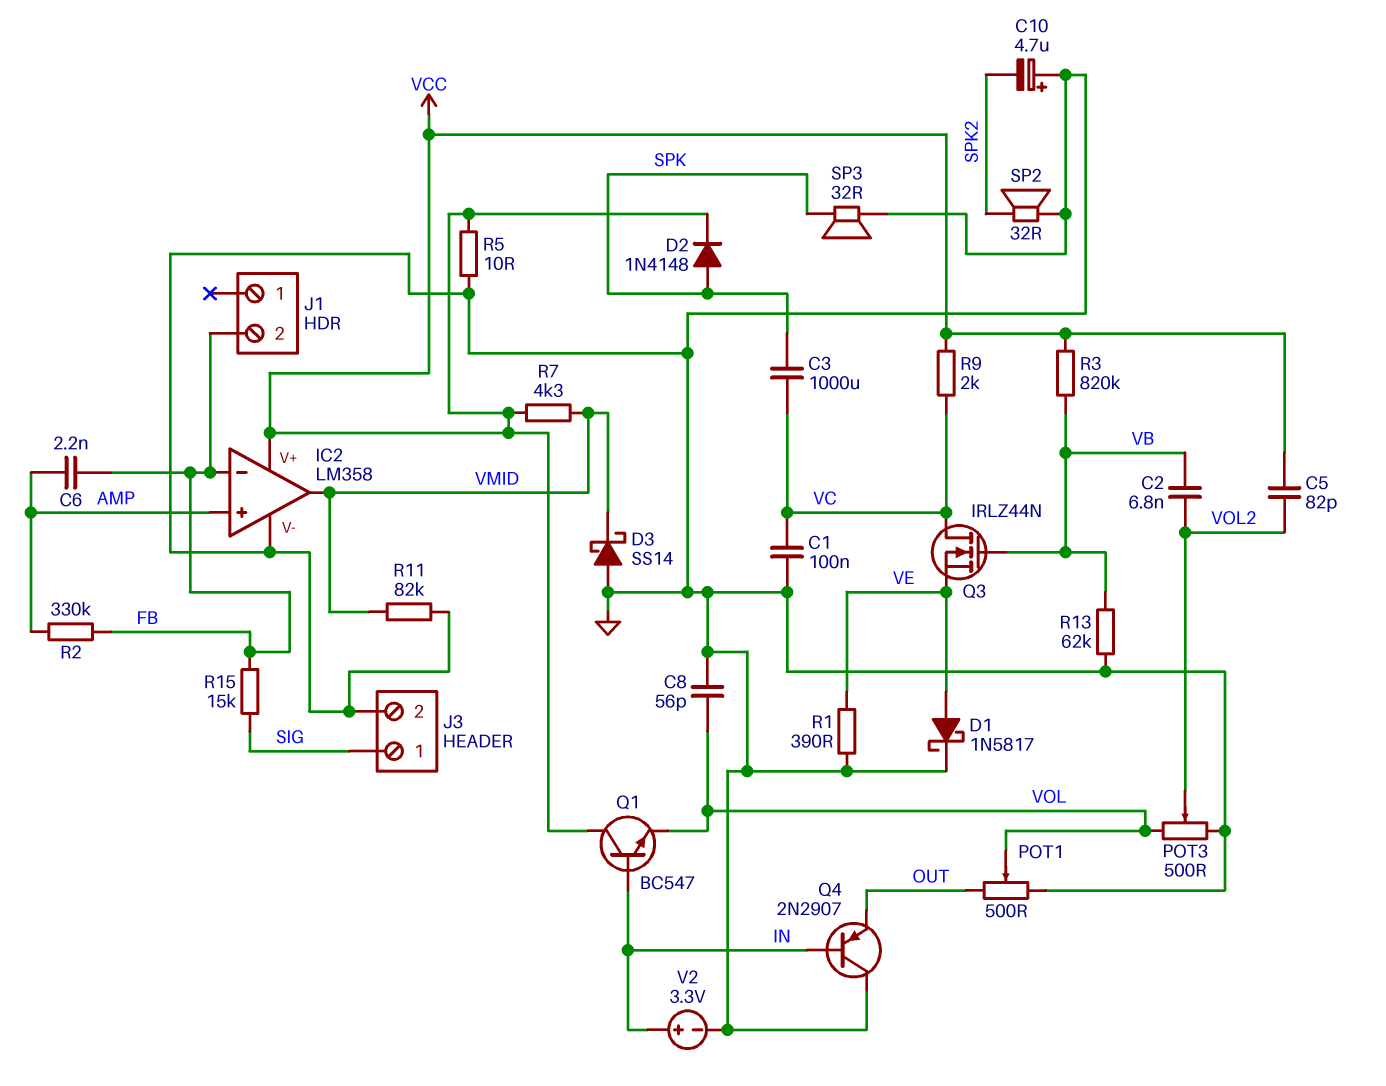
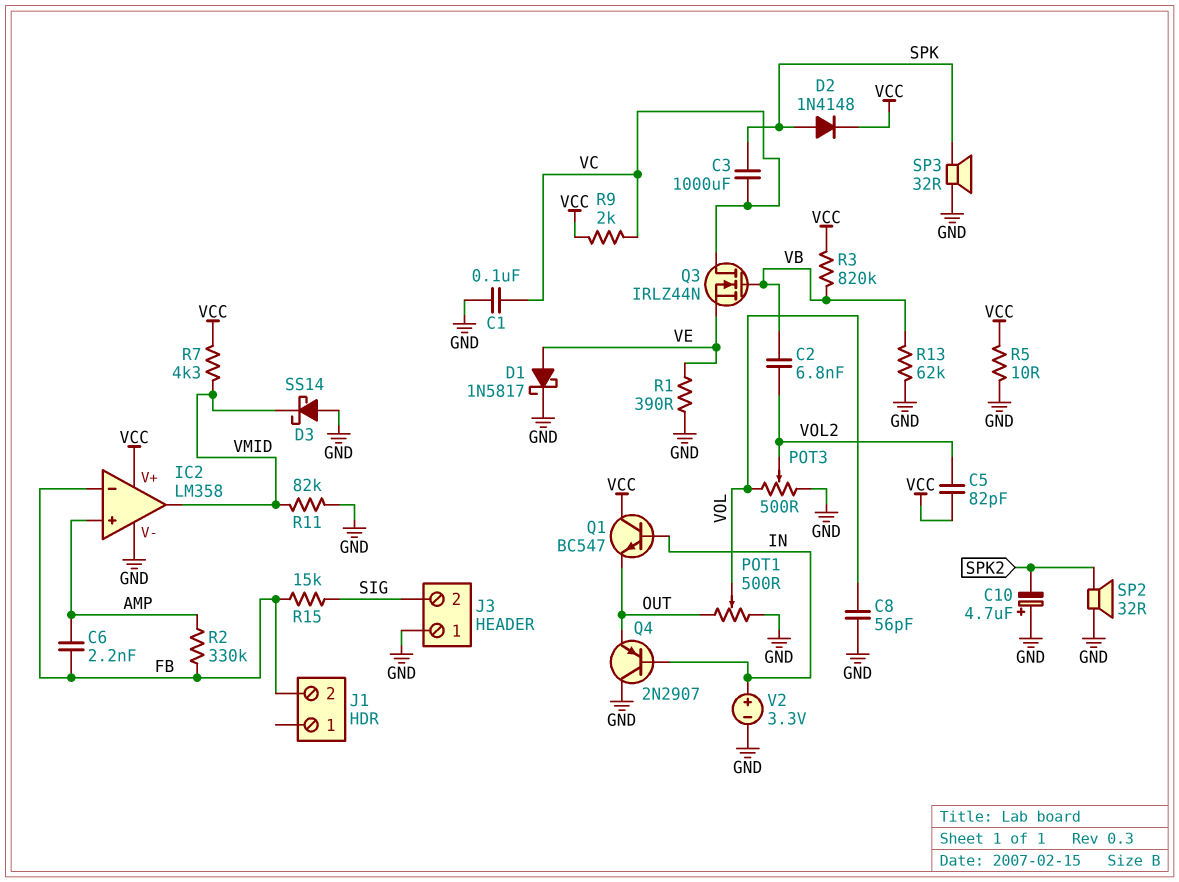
J3 pin 1: SIG -> GND
J3 pin 2: GND -> SIG
Q1: NPN BC547 (B IN, C VCC, E VOL) -> NPN BC547 (B IN, C VCC, E OUT)

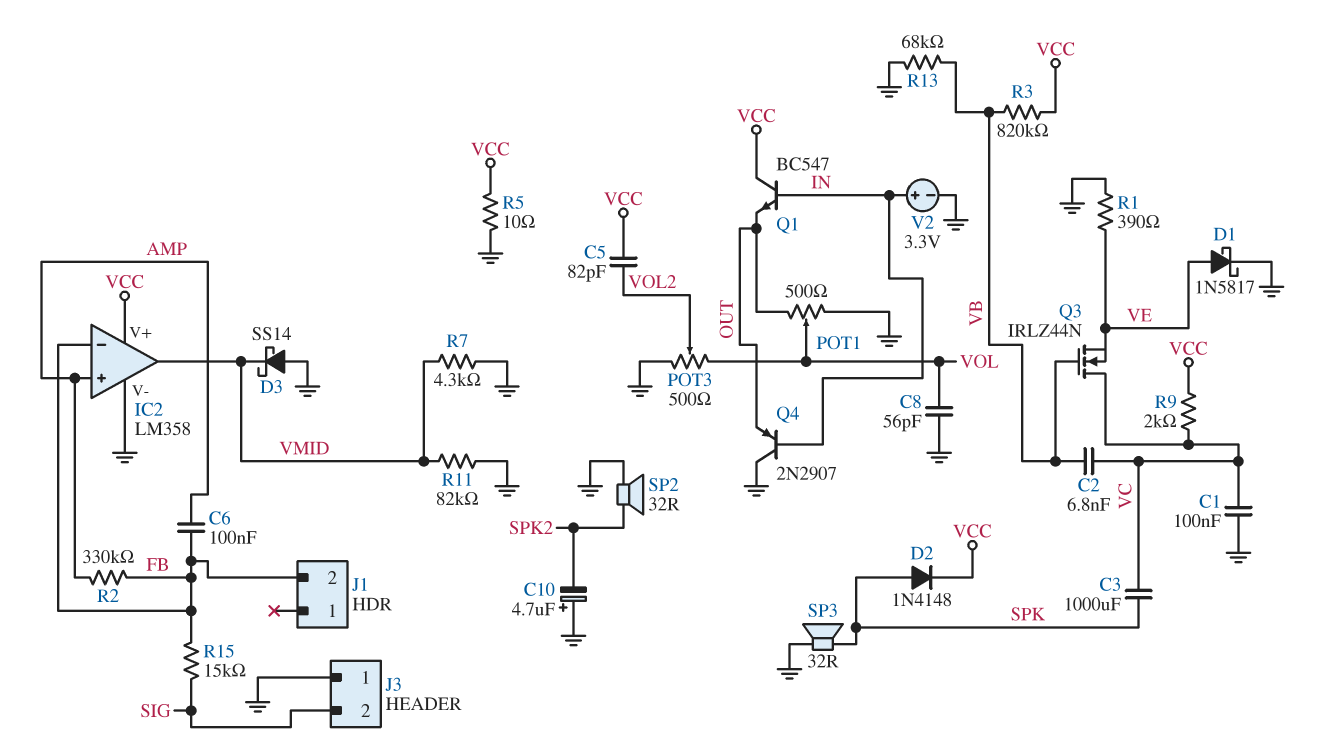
C2: 6.8nF (VB, VOL2) -> 6.8nF (VB, VC)
C6: 2.2nF (AMP, FB) -> 100nF (AMP, FB)
R7: 4.3k (VCC, VMID) -> 4.3k (GND, VMID)
R13: 62k (GND, VB) -> 68k (GND, VB)

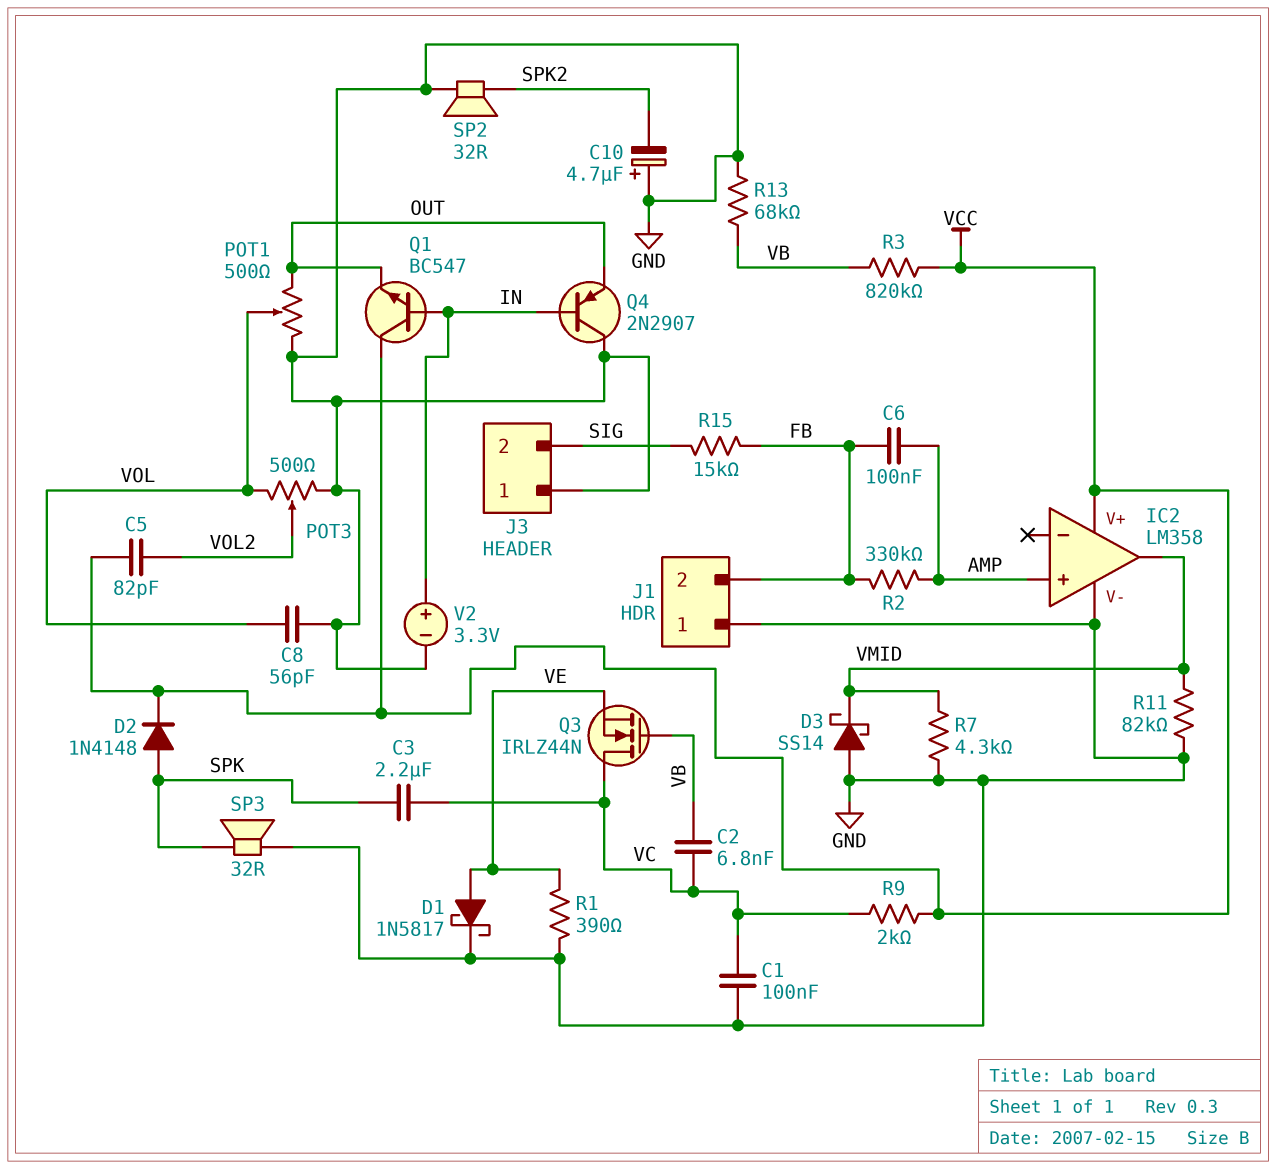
C3: 1000uF (SPK, VC) -> 2.2uF (SPK, VC)
IC2 pin in-: FB -> none
J1 pin 1: none -> GND
R5: 10 (GND, VCC) -> none

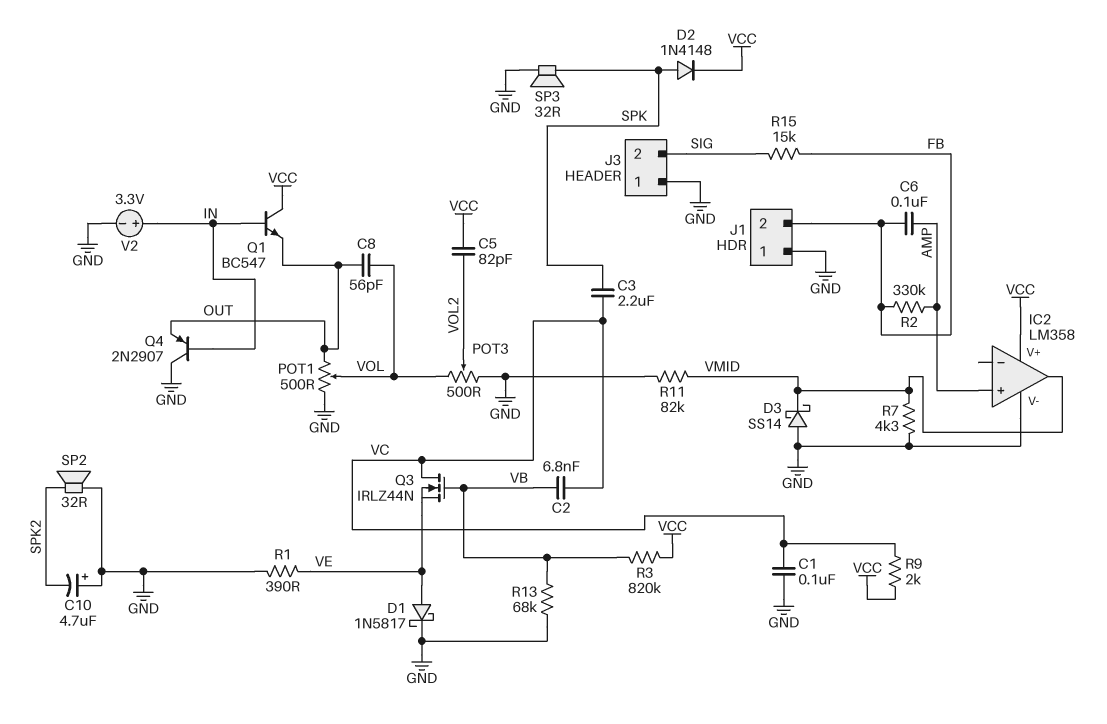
C8: 56pF (GND, VOL) -> 56pF (OUT, VOL)

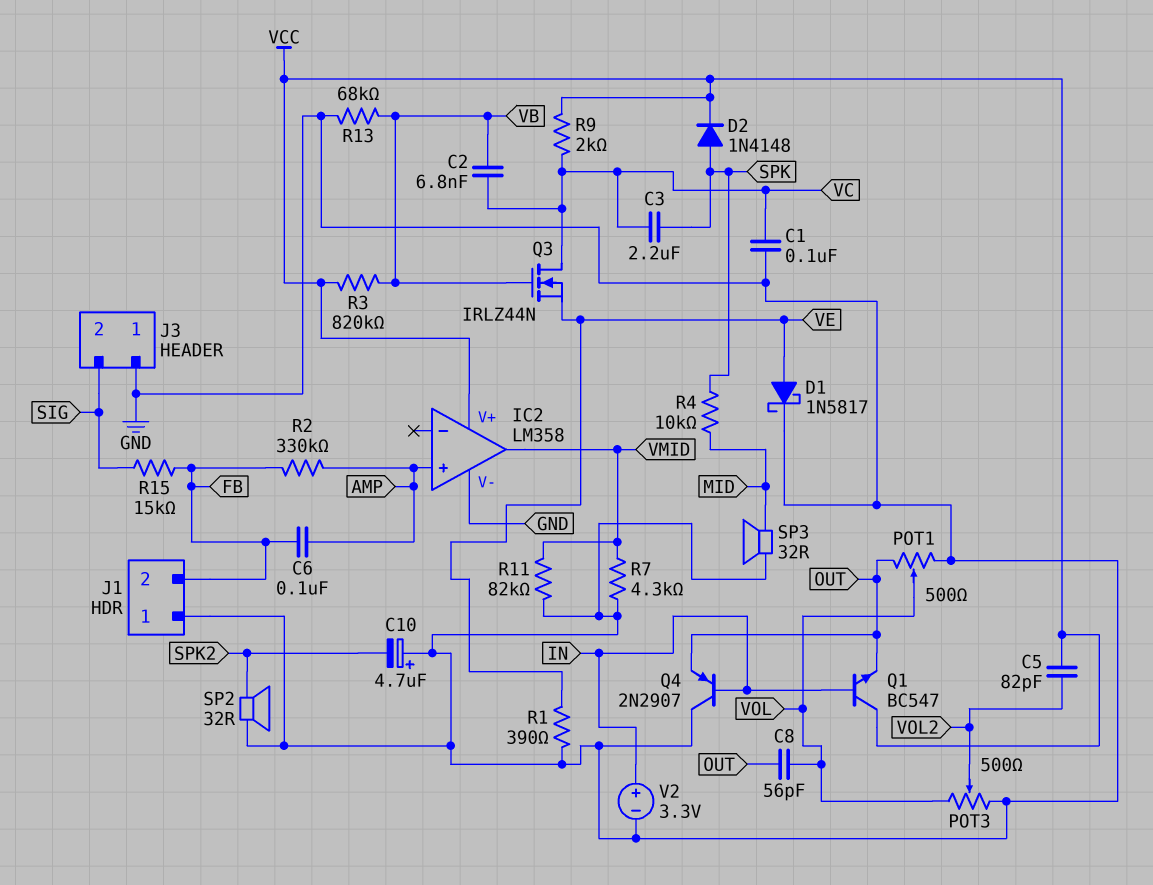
D3: schottky SS14 (A GND, K VMID) -> none
R4: none -> 10k (MID, SPK)
SP3: speaker 32R (GND, SPK) -> speaker 32R (GND, MID)

